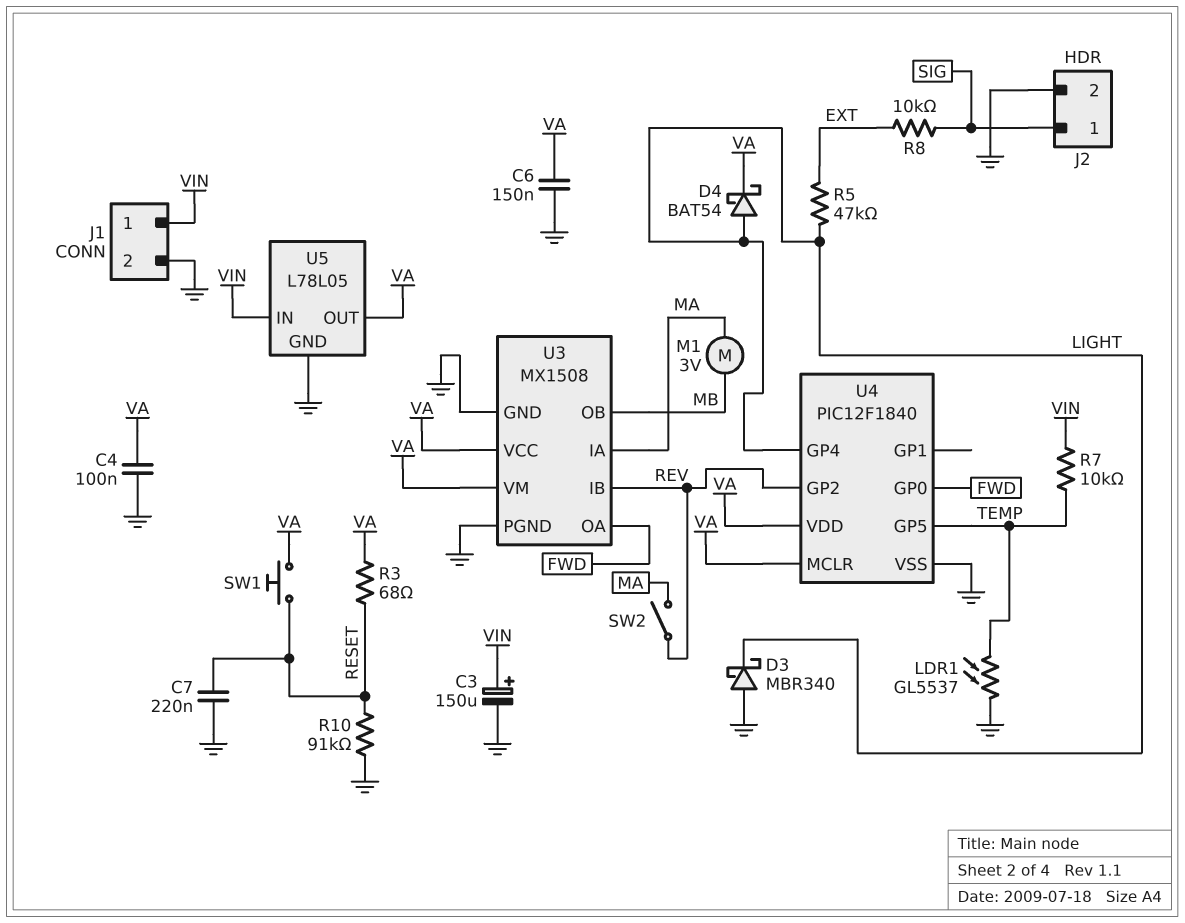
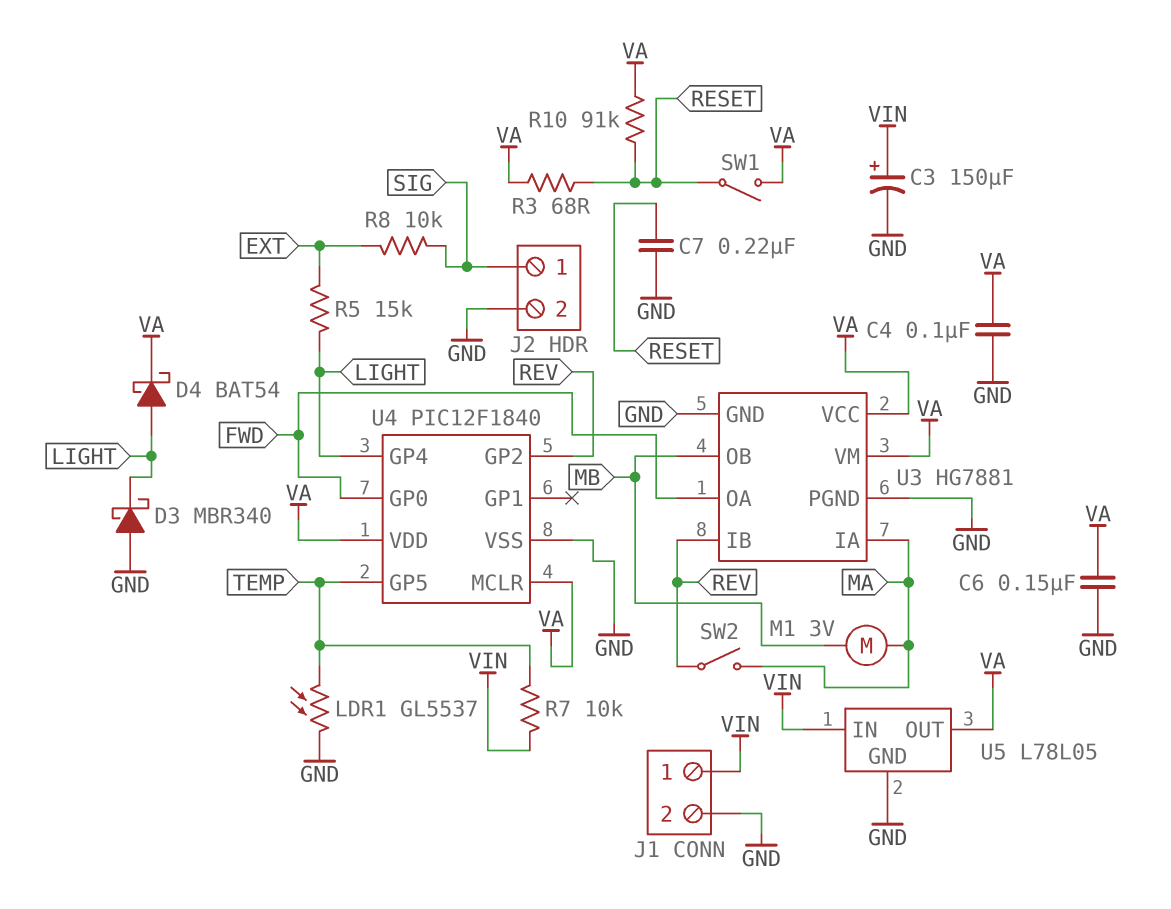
R5: 47k (EXT, LIGHT) -> 15k (EXT, LIGHT)
R10: 91k (GND, RESET) -> 91k (RESET, VA)
SW1: button (RESET, VA) -> switch (RESET, VA)
U3: MX1508 -> HG7881

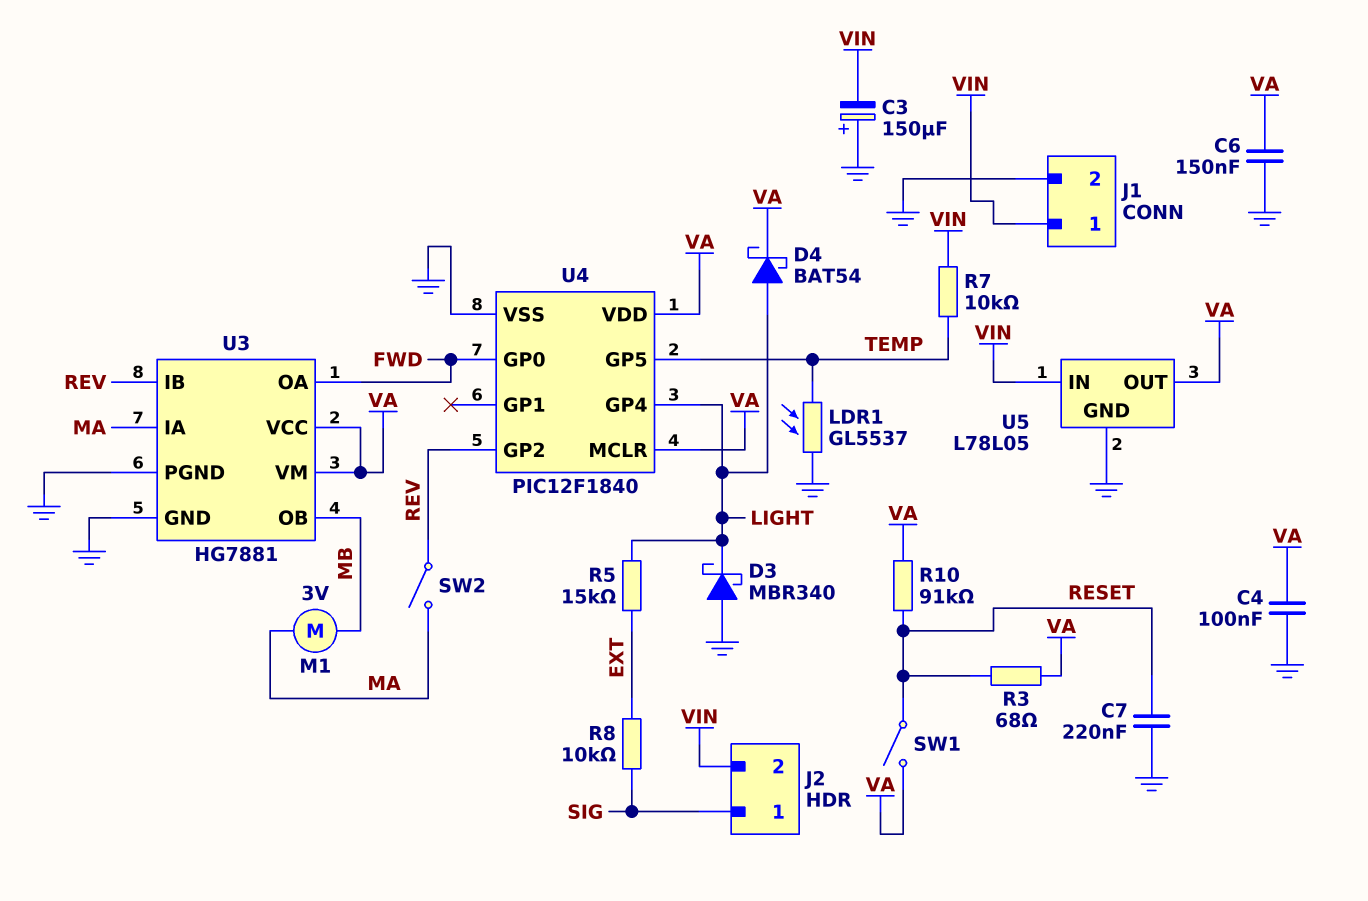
C3: 150uF (plus VIN, minus GND) -> 150uF (plus GND, minus VIN)
J2 pin 2: GND -> VIN

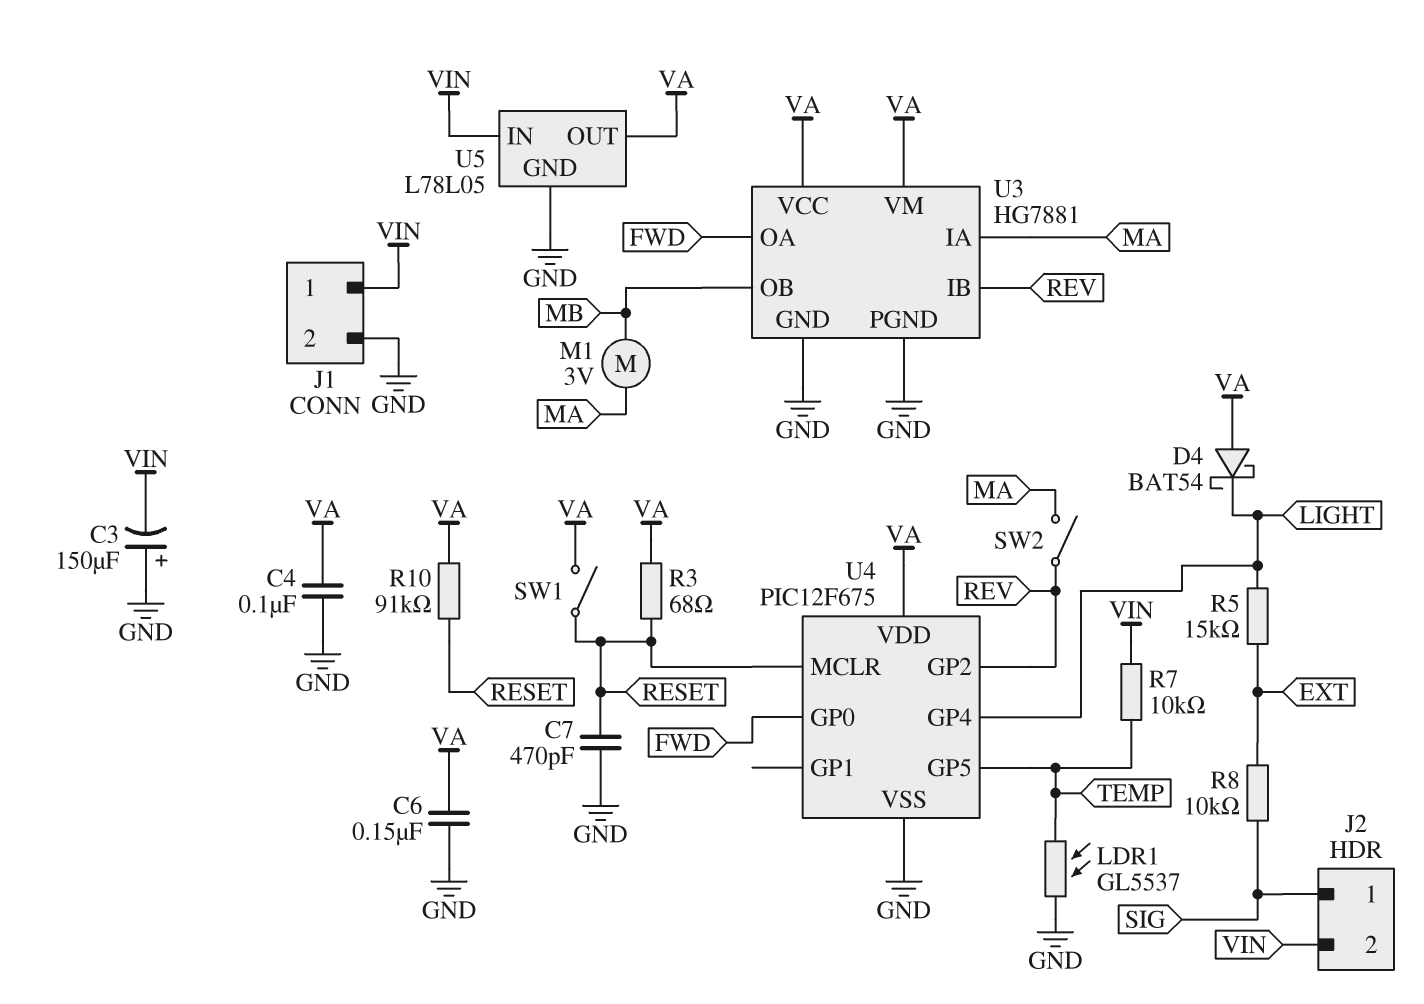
C7: 220nF (GND, RESET) -> 470pF (GND, RESET)
D3: schottky MBR340 (A GND, K LIGHT) -> none
D4: schottky BAT54 (A LIGHT, K VA) -> schottky BAT54 (A VA, K LIGHT)
U4: PIC12F1840 -> PIC12F675
U4 pin MCLR: VA -> RESET

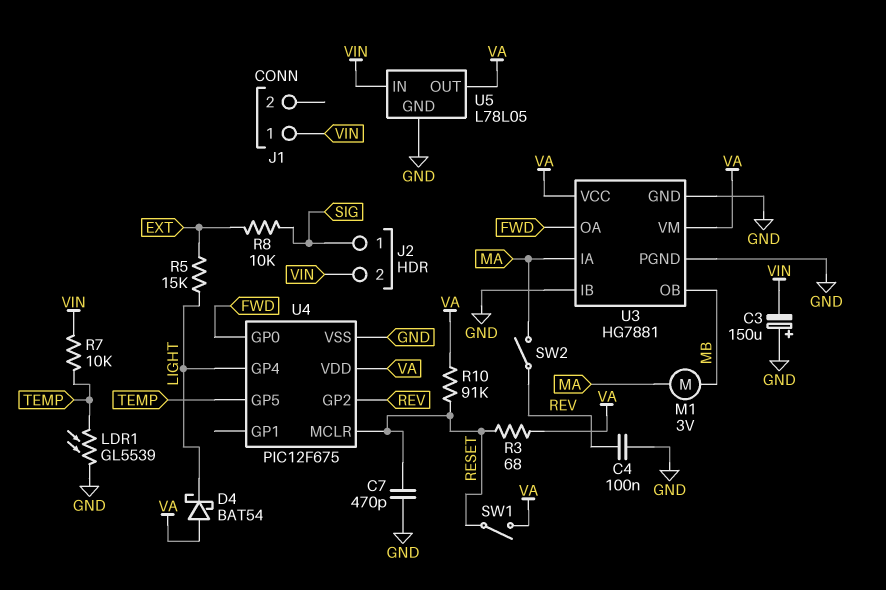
C4: 100nF (GND, VA) -> 100nF (GND, REV)
C6: 150nF (GND, VA) -> none
J1 pin 2: GND -> none
LDR1: GL5537 (GND, TEMP) -> GL5539 (GND, TEMP)
U3 pin IB: REV -> GND

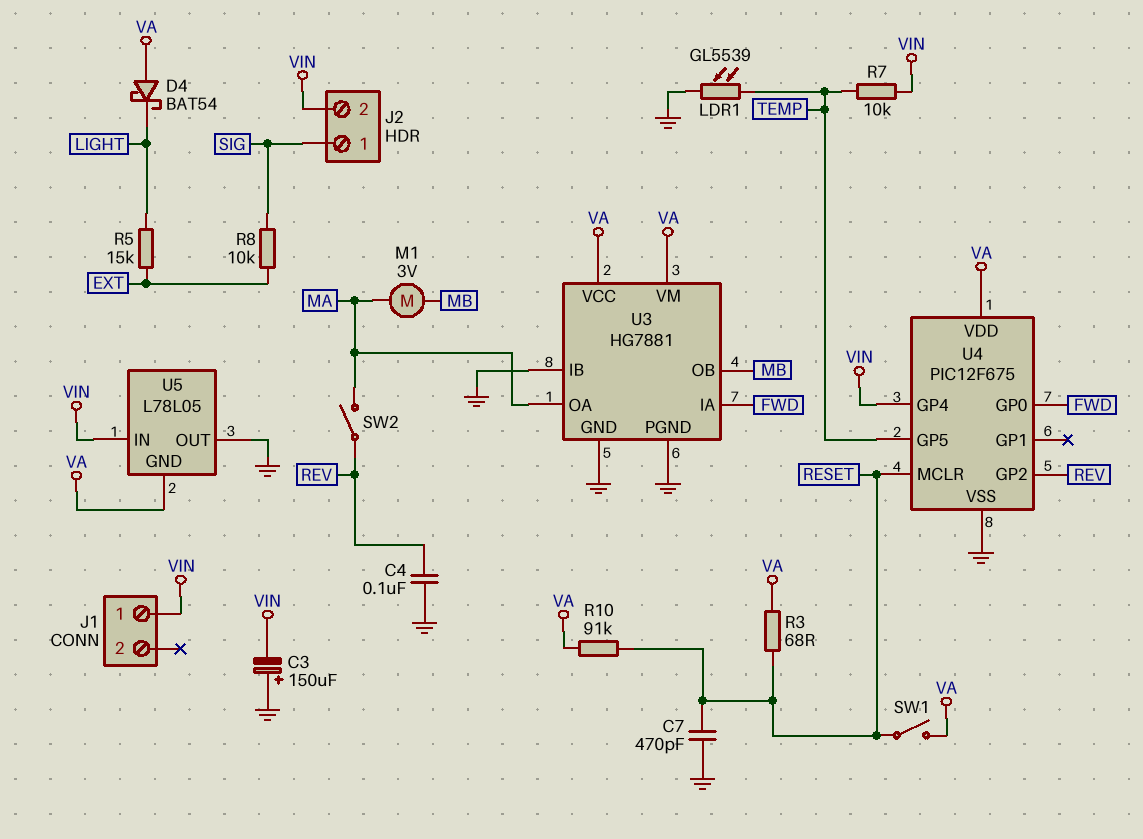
U3 pin IA: MA -> FWD
U3 pin OA: FWD -> MA
U4 pin GP4: LIGHT -> VIN
U5 pin GND: GND -> VA
U5 pin OUT: VA -> GND

